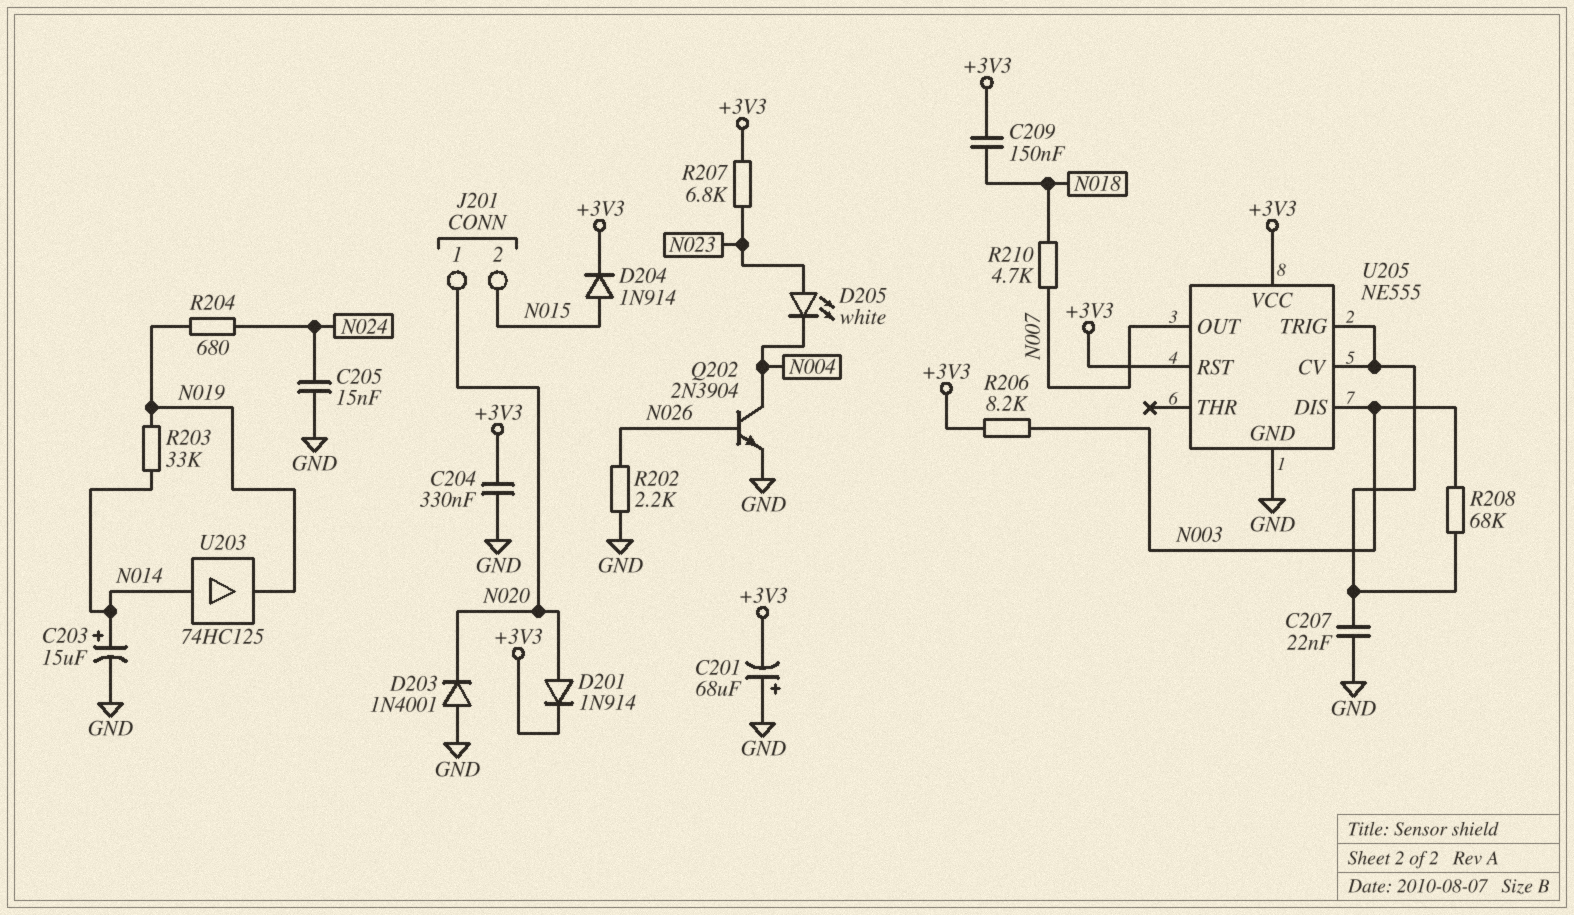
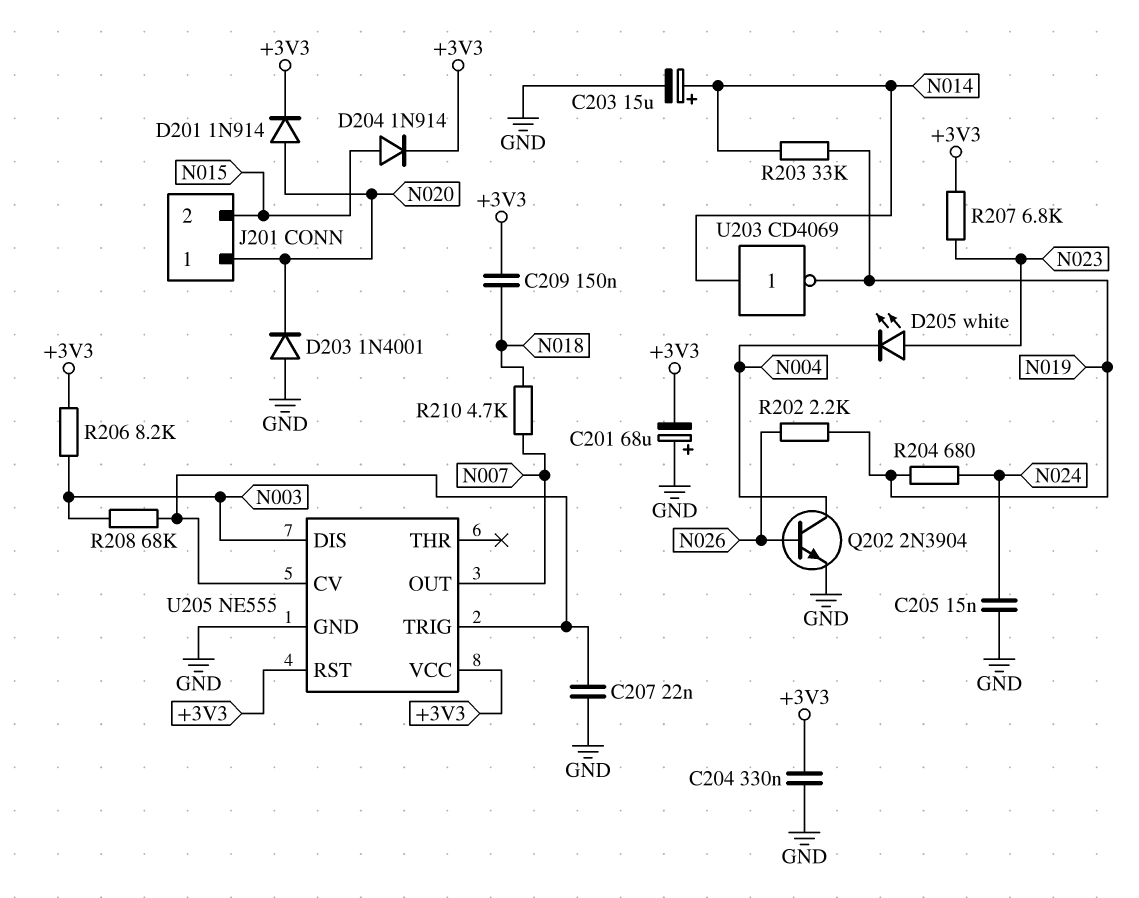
R202: 2.2k (GND, N026) -> 2.2k (N019, N026)
U203: buffer 74HC125 (in N014, out N019) -> NOT CD4069 (in N014, out N019)

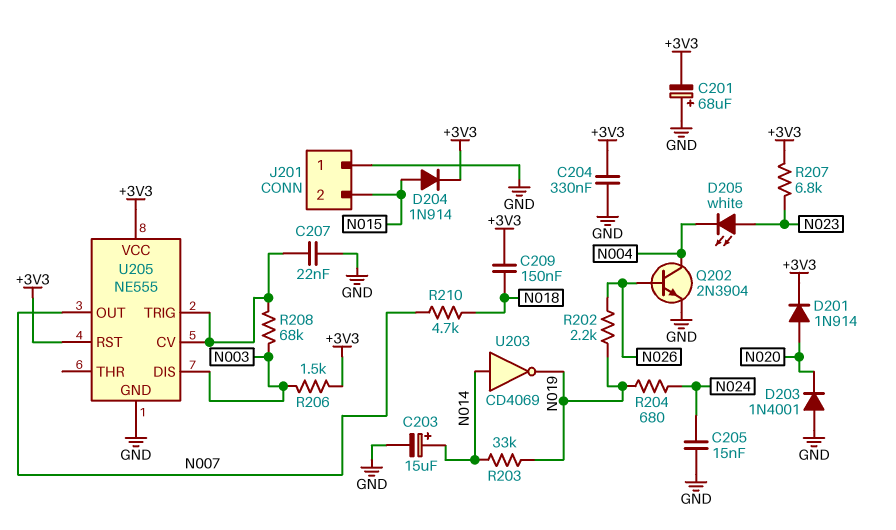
J201 pin 1: N020 -> GND
R206: 8.2k (+3V3, N003) -> 1.5k (+3V3, N003)

